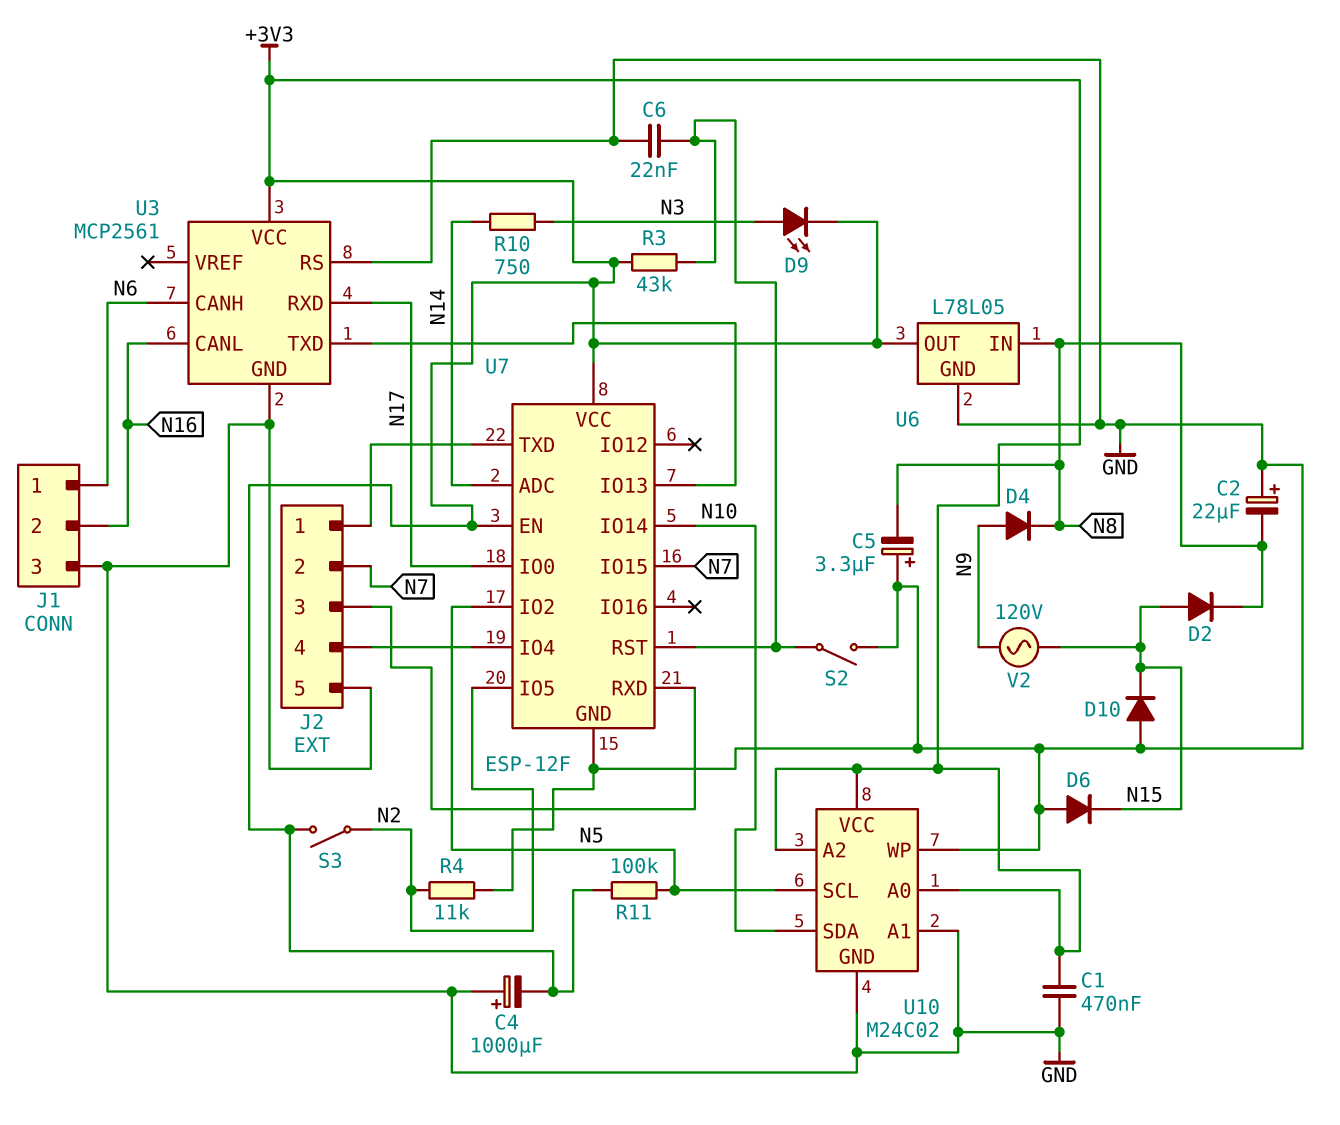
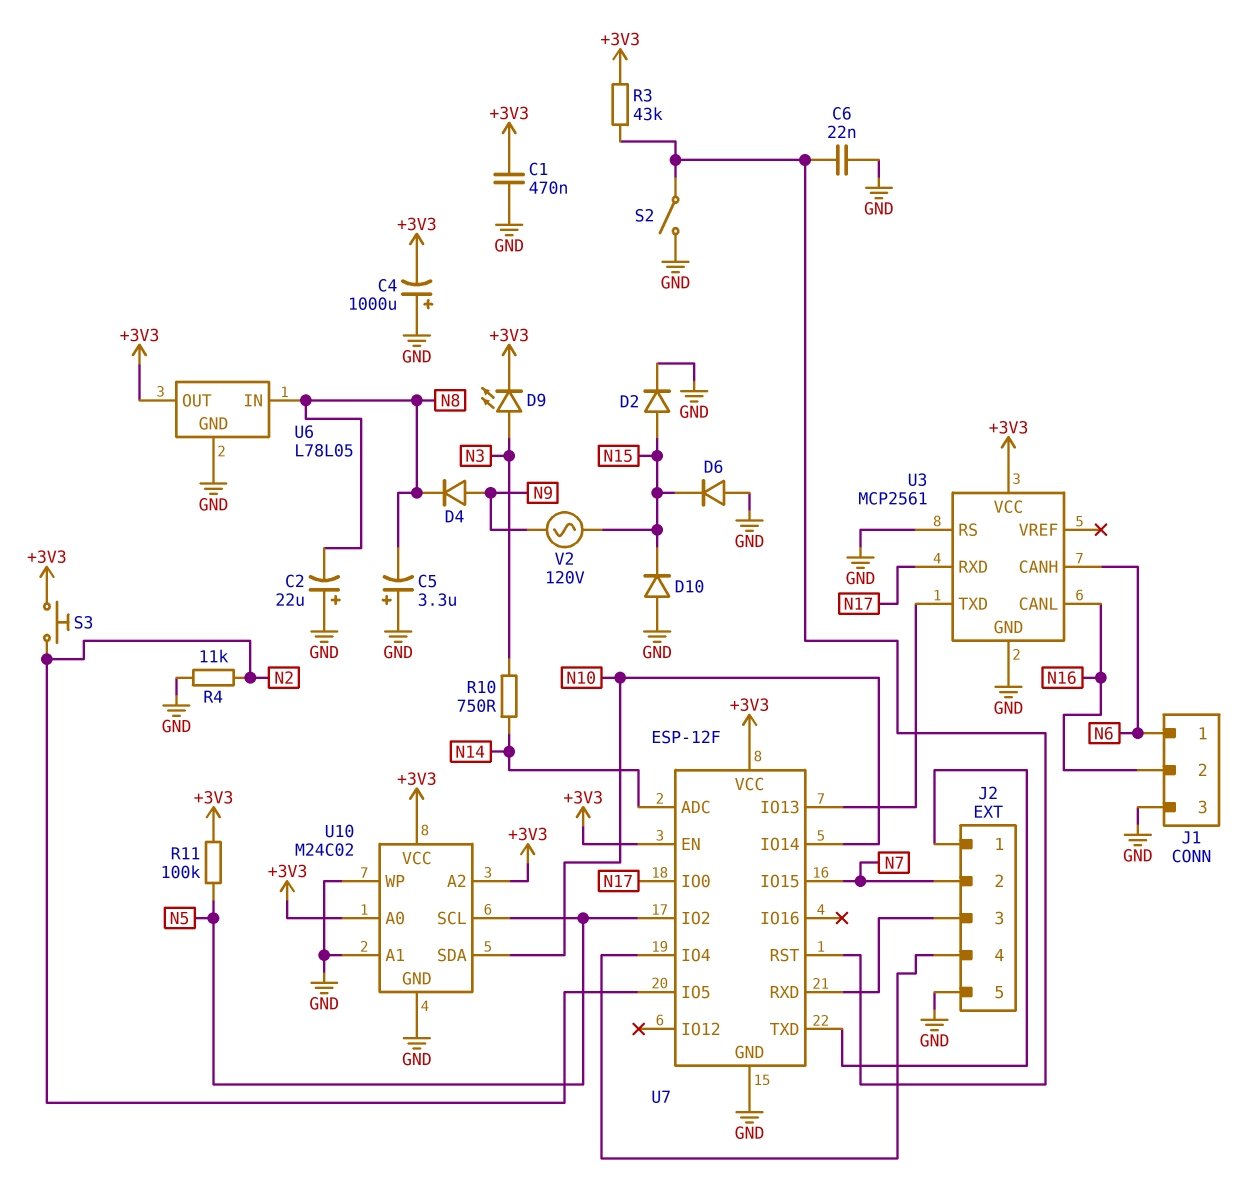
D2: diode (A N15, K N8) -> diode (A N15, K GND)
S3: switch (+3V3, N2) -> button (+3V3, N2)

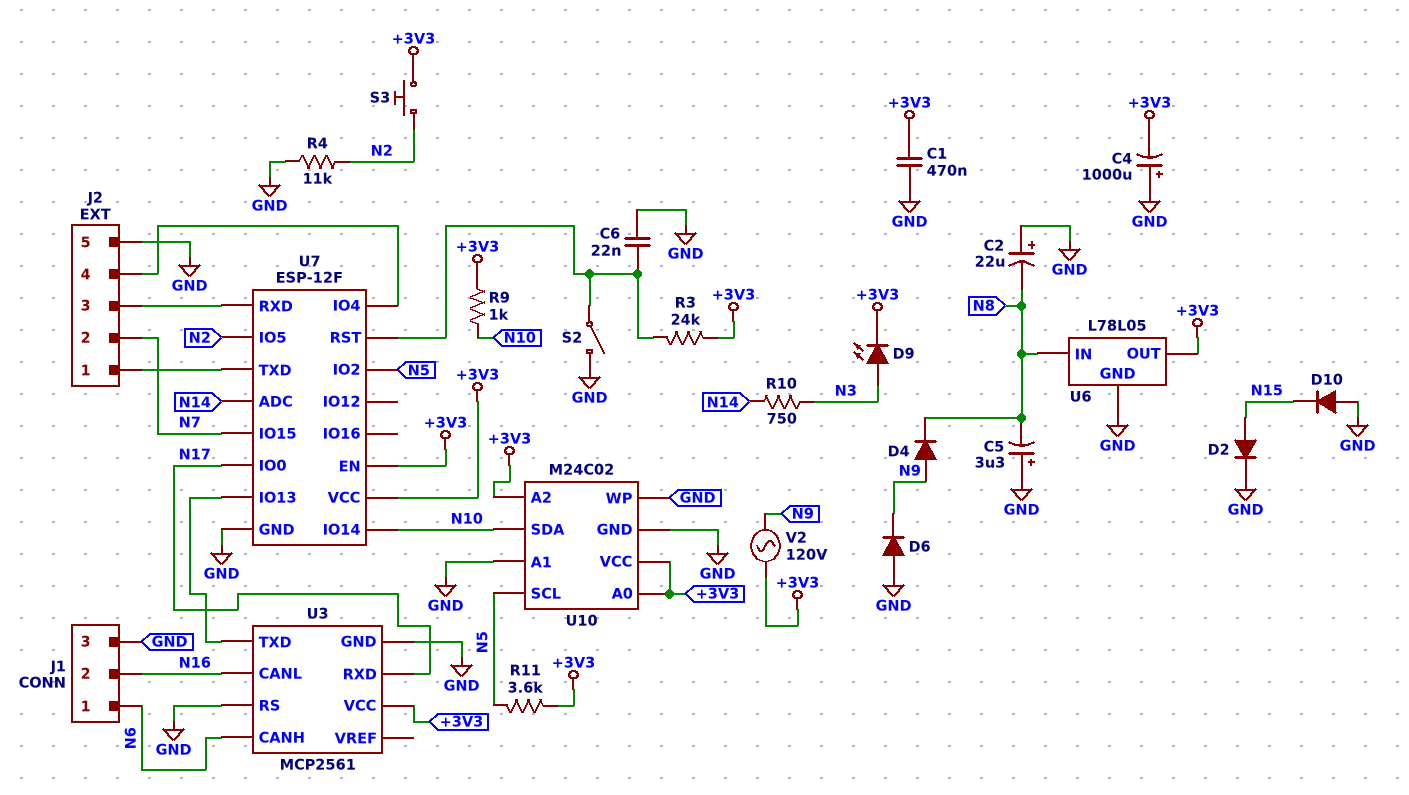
D6: diode (A GND, K N15) -> diode (A GND, K N9)
R3: 43k (+3V3, U7/RST) -> 24k (+3V3, U7/RST)
R9: none -> 1k (+3V3, N10)
R11: 100k (+3V3, N5) -> 3.6k (+3V3, N5)
V2: AC 120V (N9, N15) -> AC 120V (+3V3, N9)

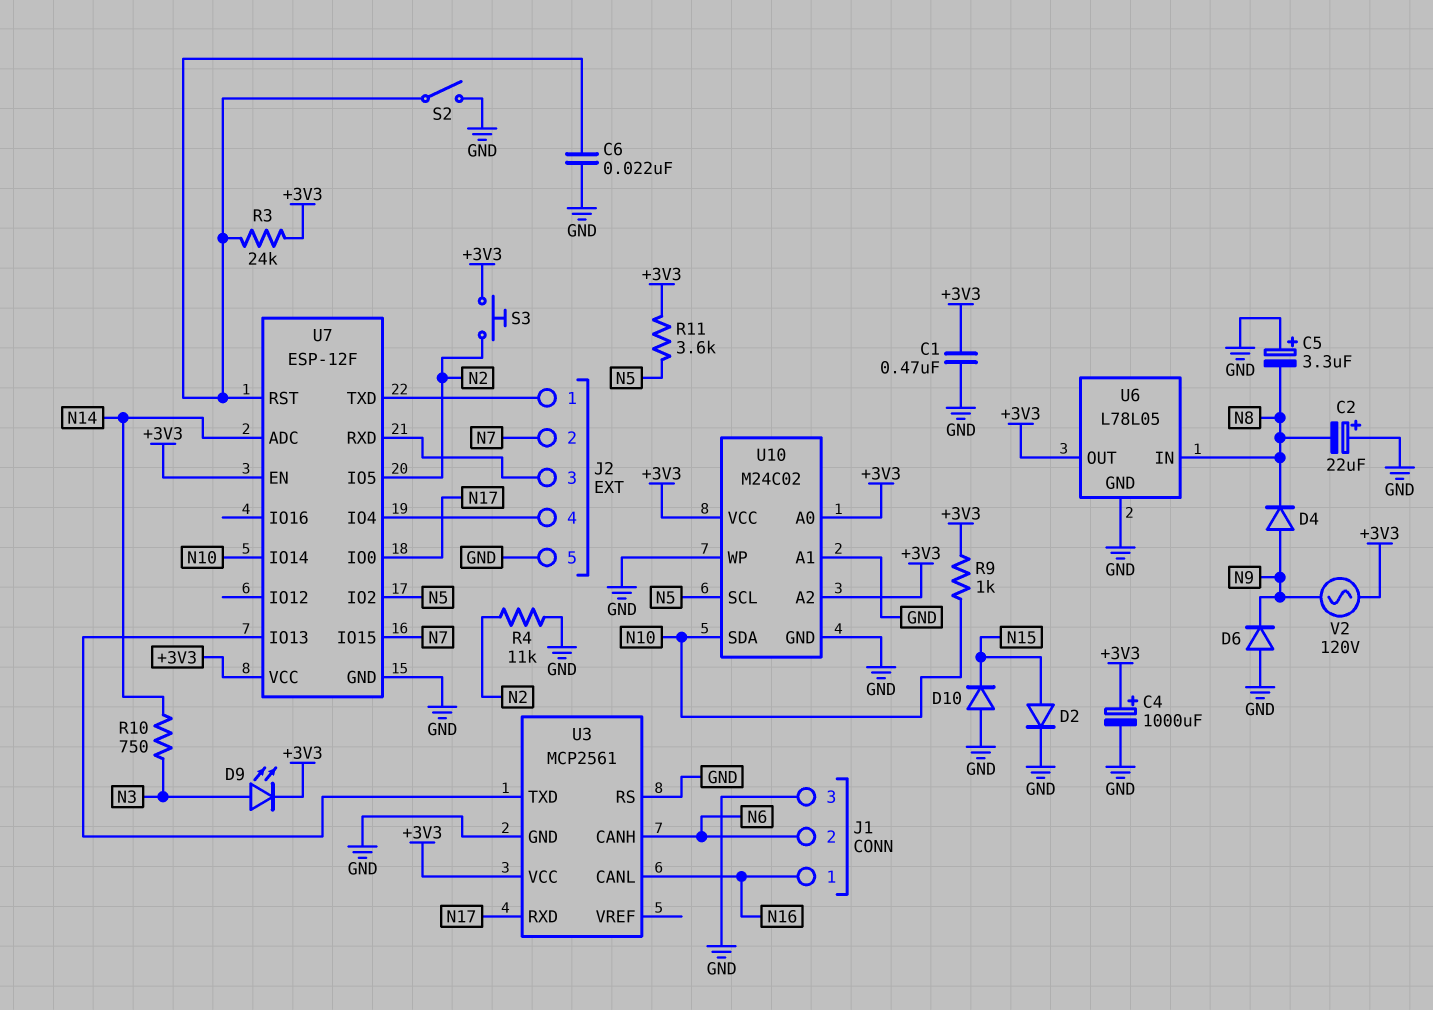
C4: 1000uF (plus GND, minus +3V3) -> 1000uF (plus +3V3, minus GND)
J1 pin 1: N6 -> N16
J1 pin 2: N16 -> N6

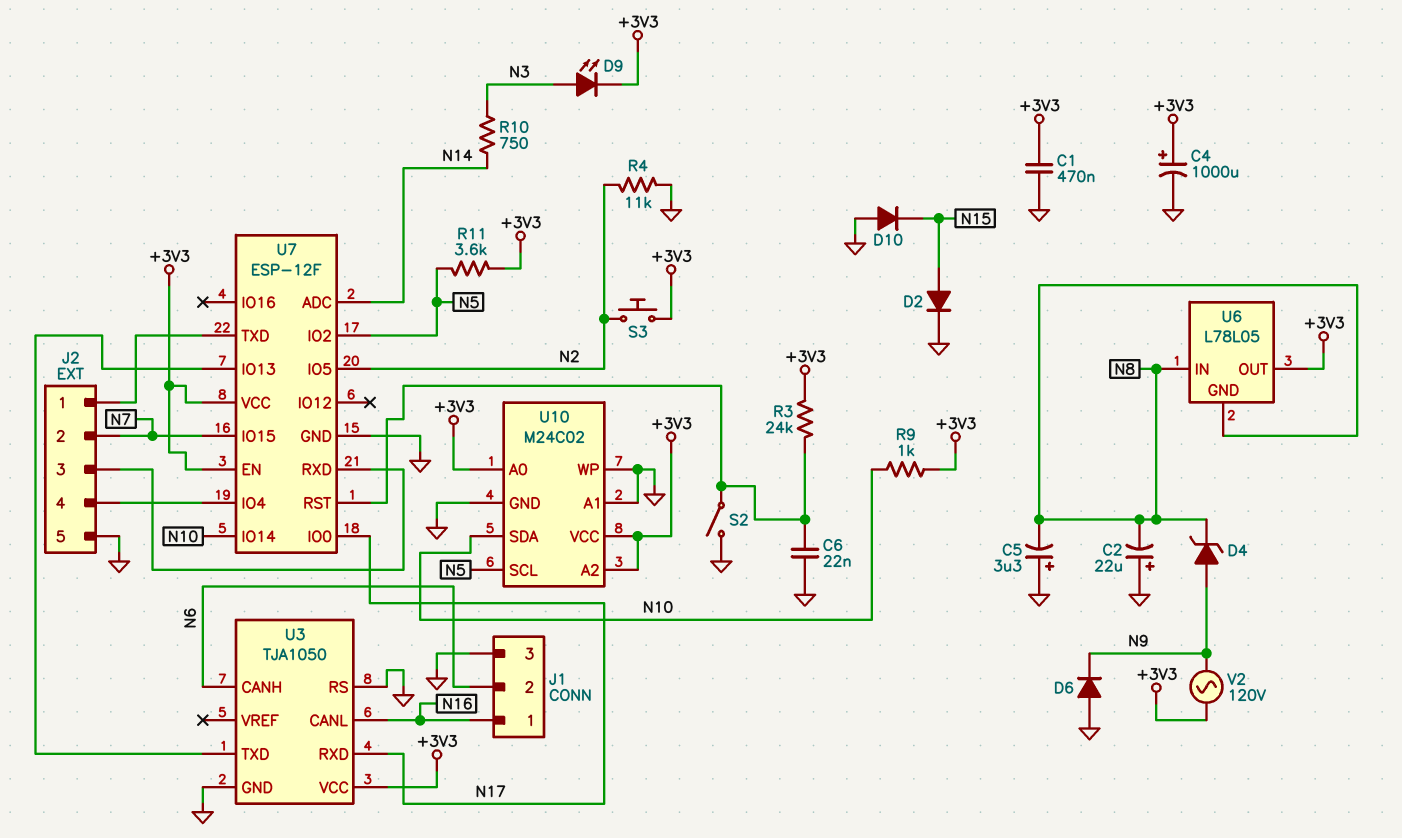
D4: diode (A N9, K N8) -> zener (A N9, K N8)
U3: MCP2561 -> TJA1050
U6 pin GND: GND -> N8

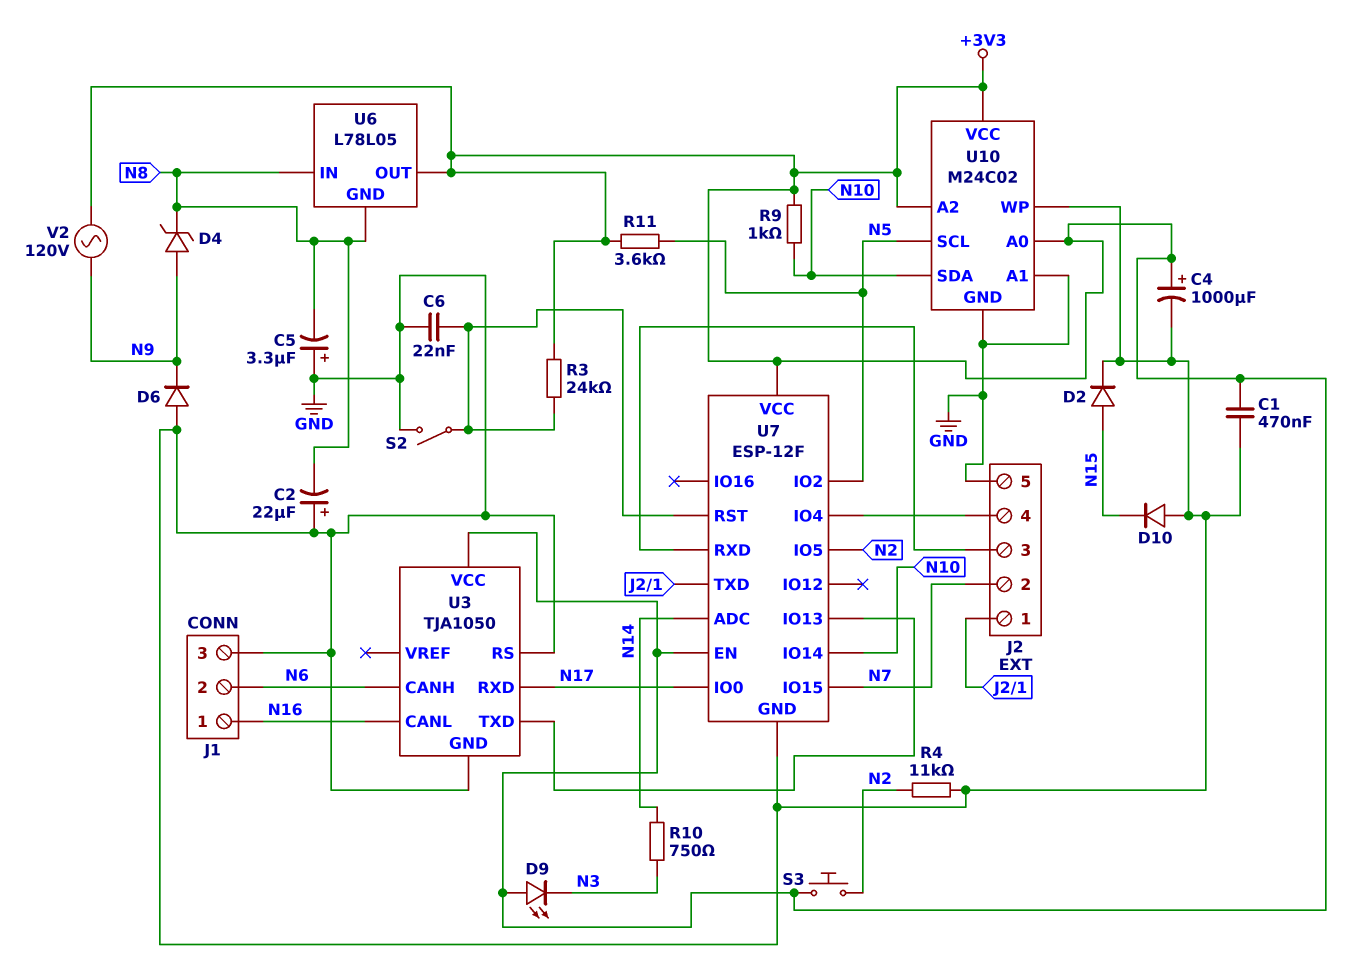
D9: LED (A N3, K +3V3) -> LED (A +3V3, K N3)

